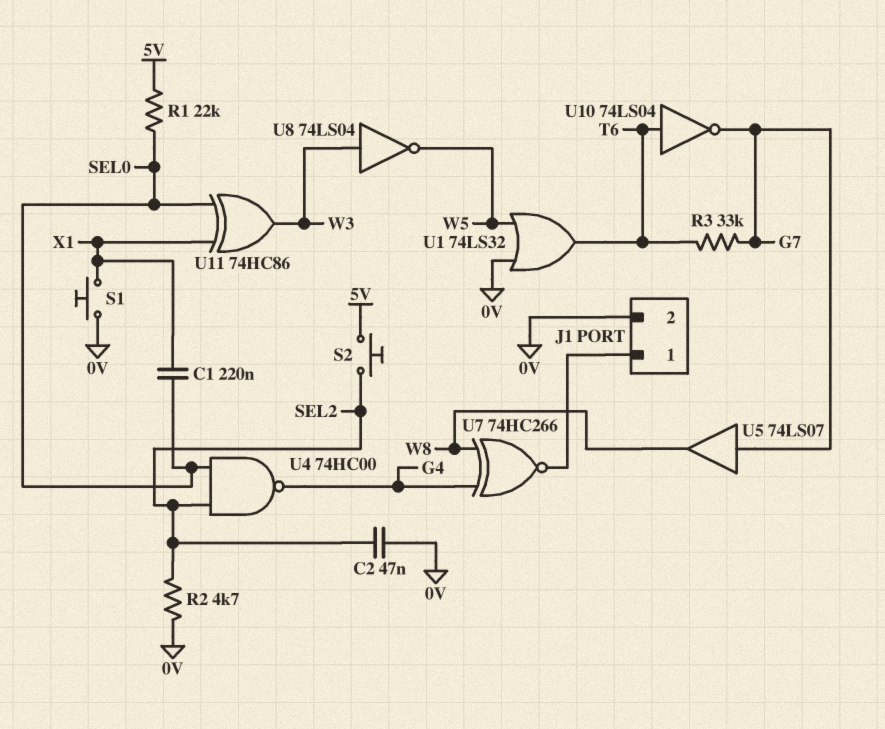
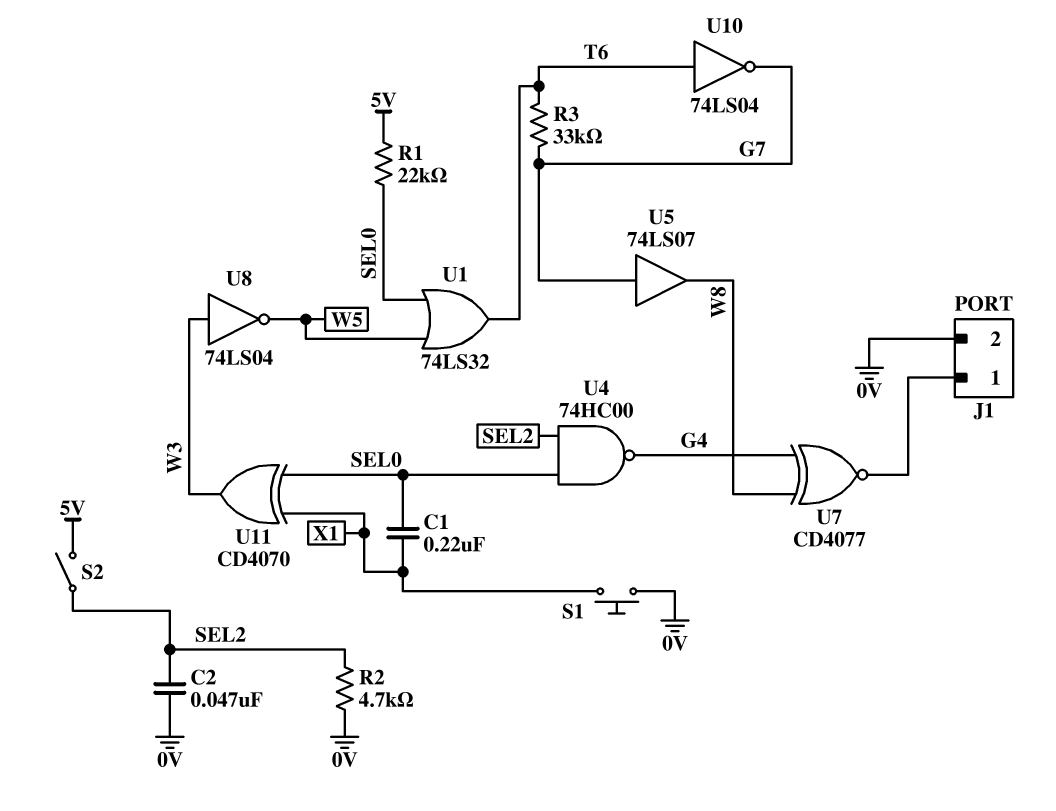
S2: button (5V, SEL2) -> switch (5V, SEL2)
U1: OR 74LS32 (in 0V, in W5, out T6) -> OR 74LS32 (in SEL0, in W5, out T6)
U7: XNOR 74HC266 (in G4, in W8, out J1/1) -> XNOR CD4077 (in G4, in W8, out J1/1)
U11: XOR 74HC86 (in SEL0, in X1, out W3) -> XOR CD4070 (in SEL0, in X1, out W3)

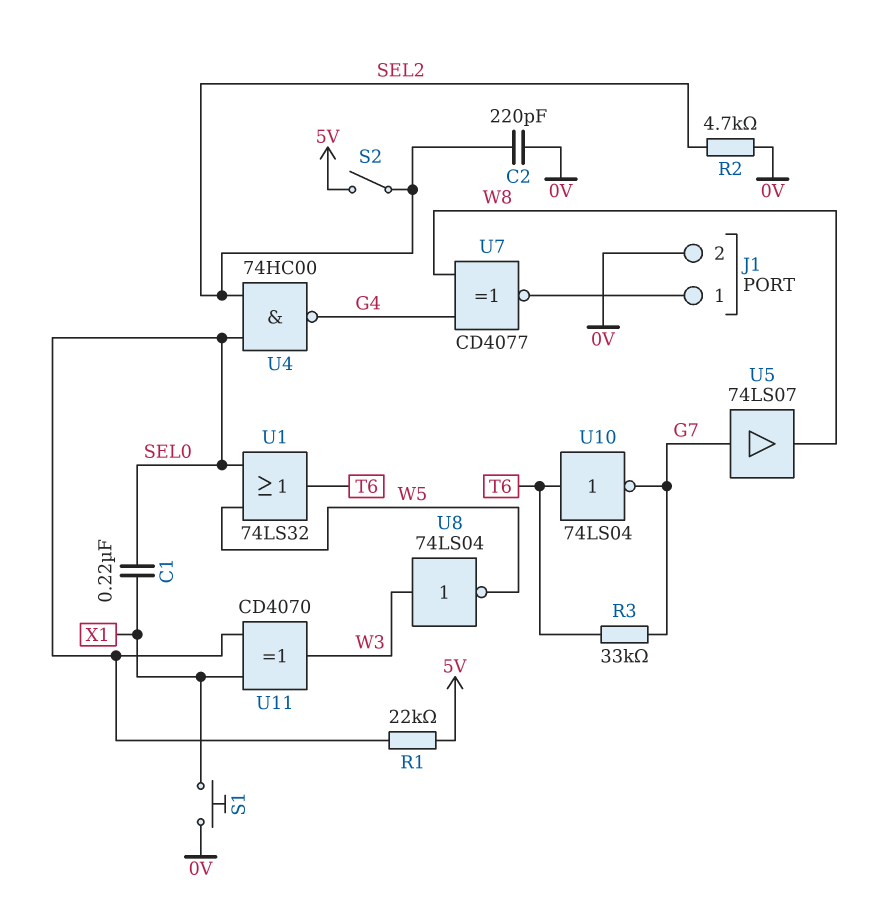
C2: 47nF (0V, SEL2) -> 220pF (0V, SEL2)

